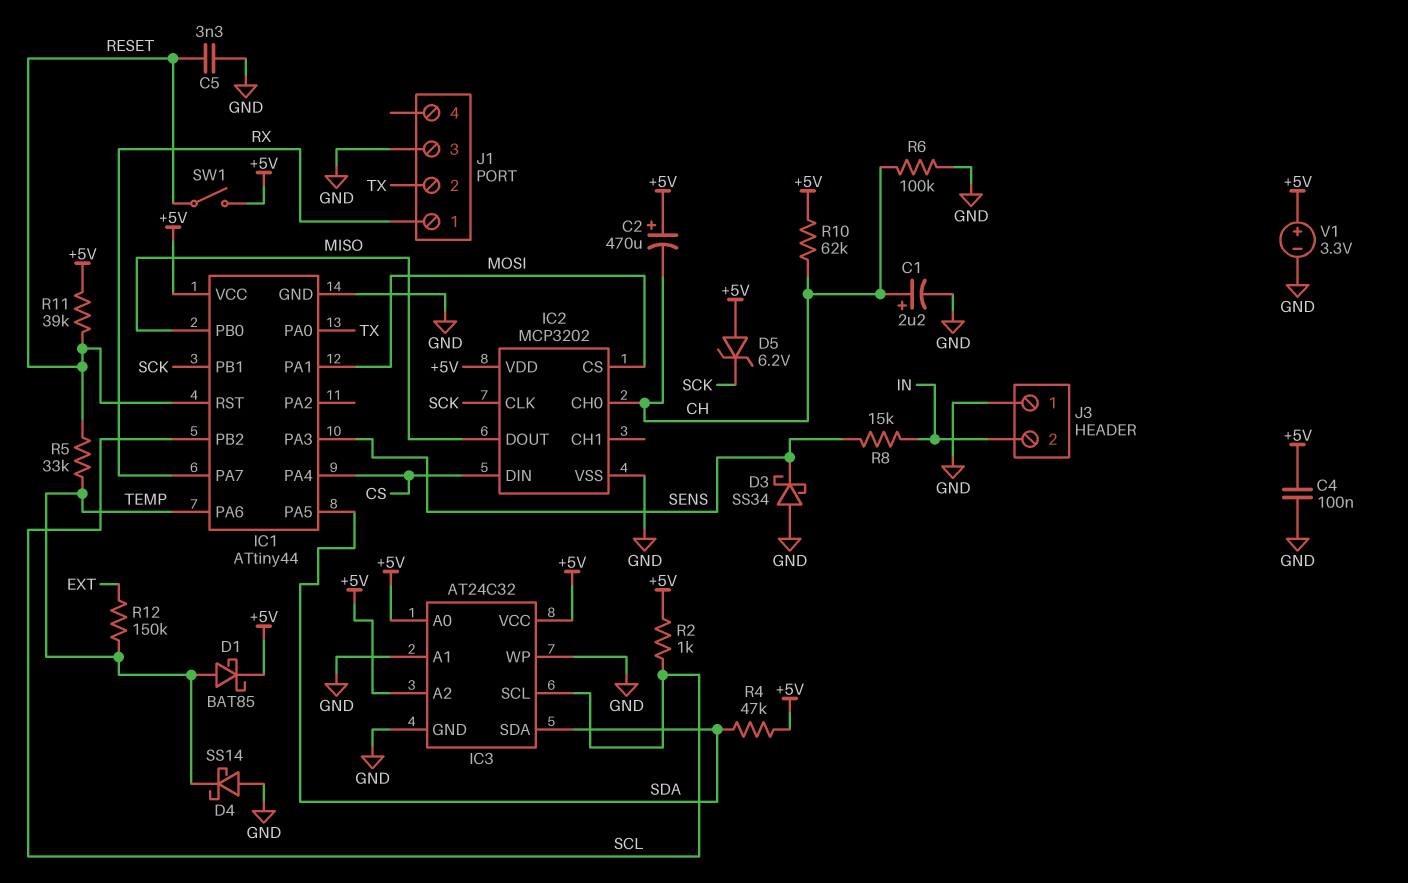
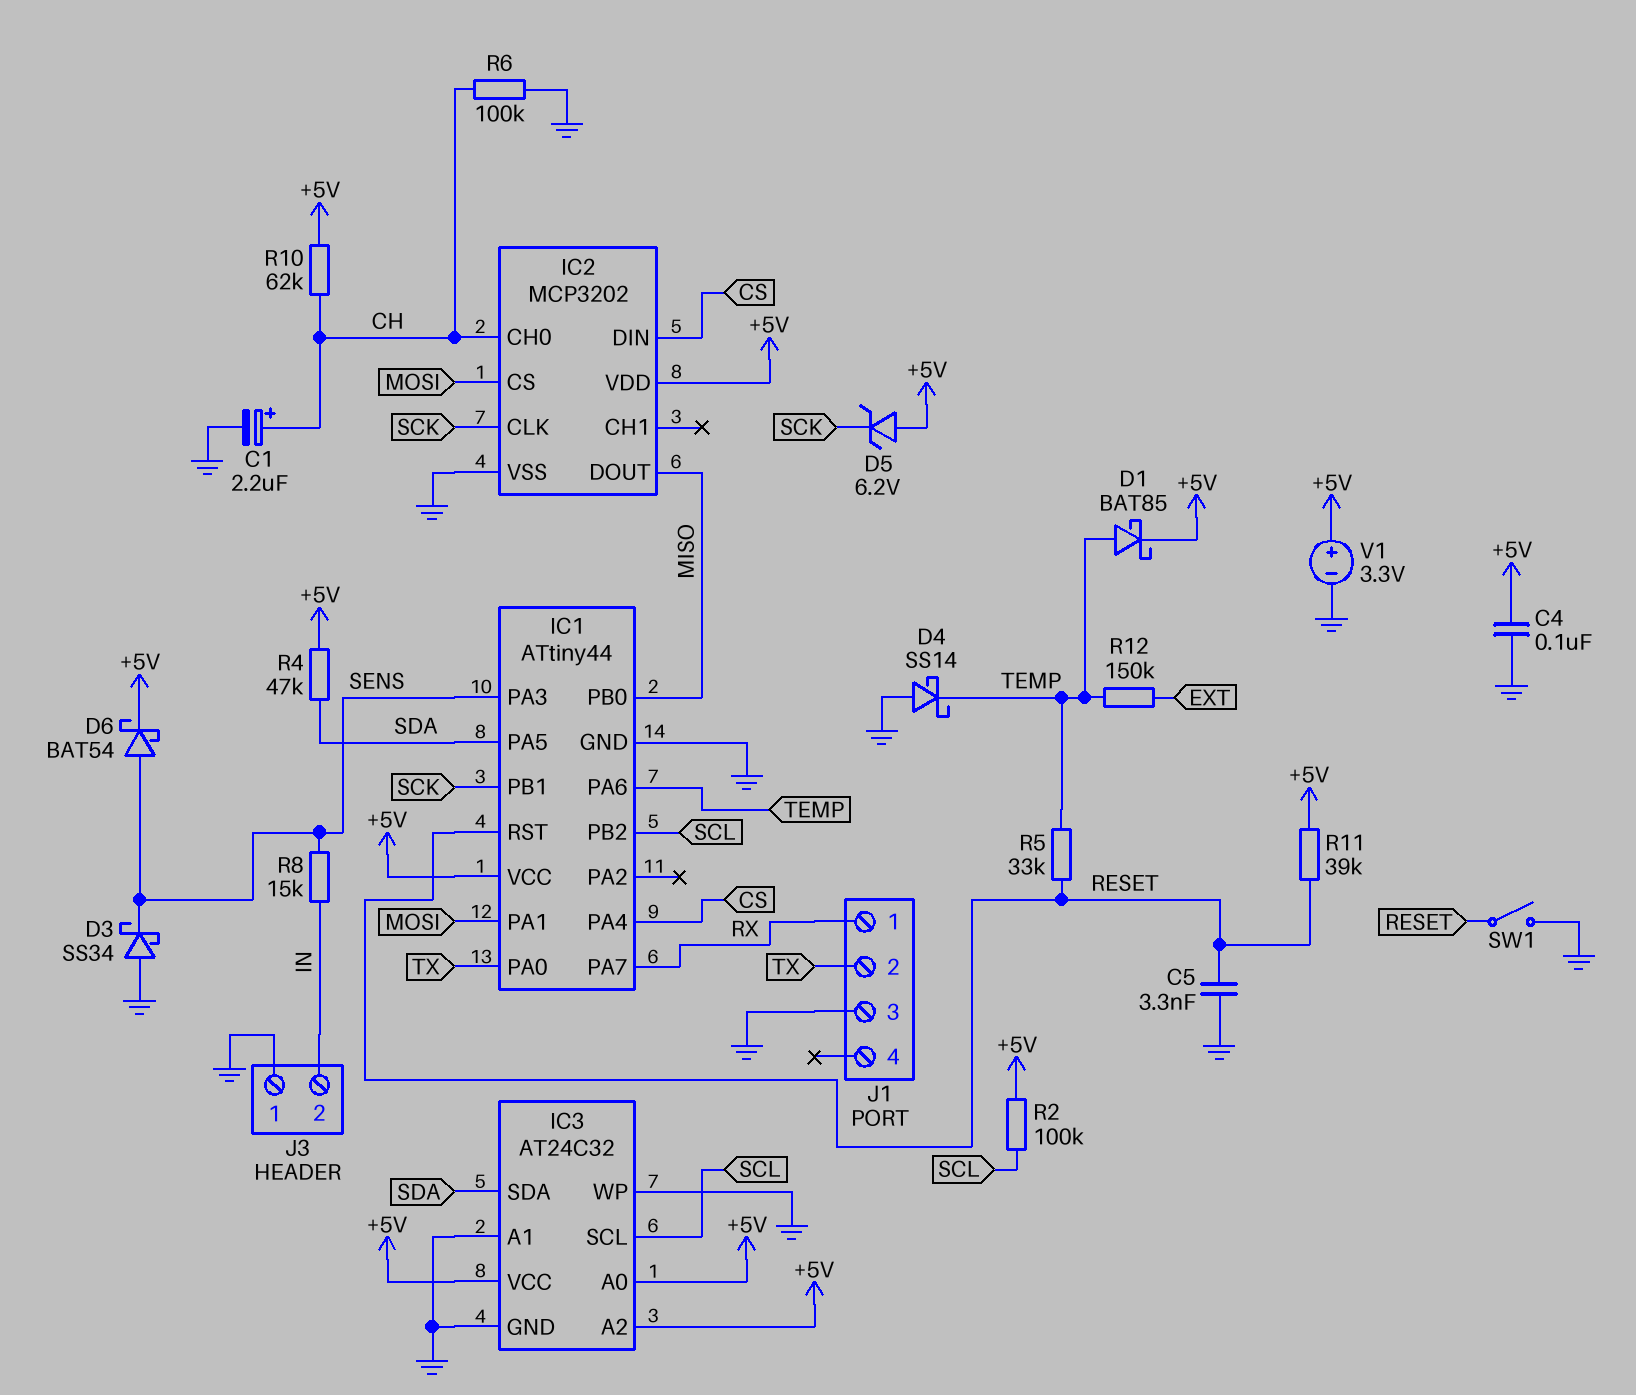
C2: 470uF (plus +5V, minus CH) -> none
D6: none -> schottky BAT54 (A SENS, K +5V)
R2: 1k (+5V, SCL) -> 100k (+5V, SCL)
SW1: switch (+5V, RESET) -> switch (GND, RESET)

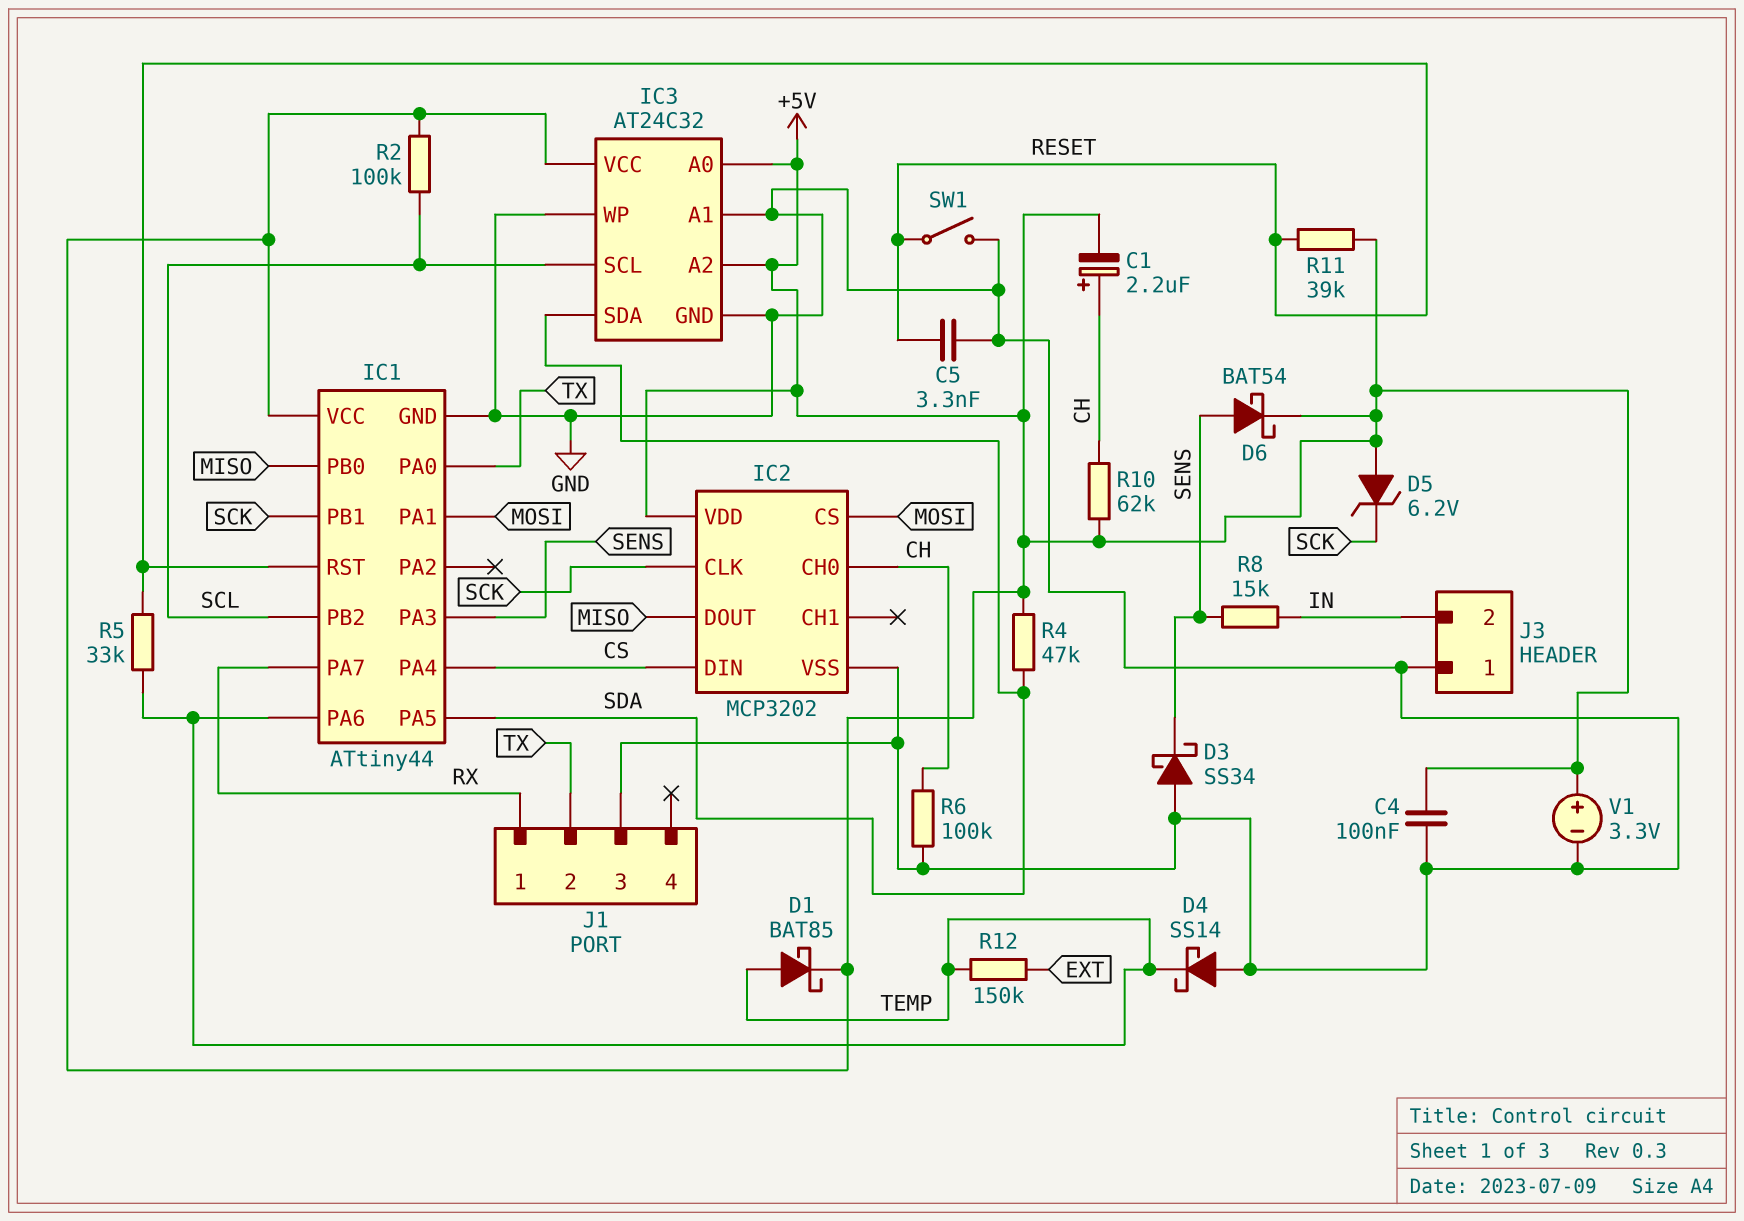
C1: 2.2uF (plus CH, minus GND) -> 2.2uF (plus CH, minus +5V)

